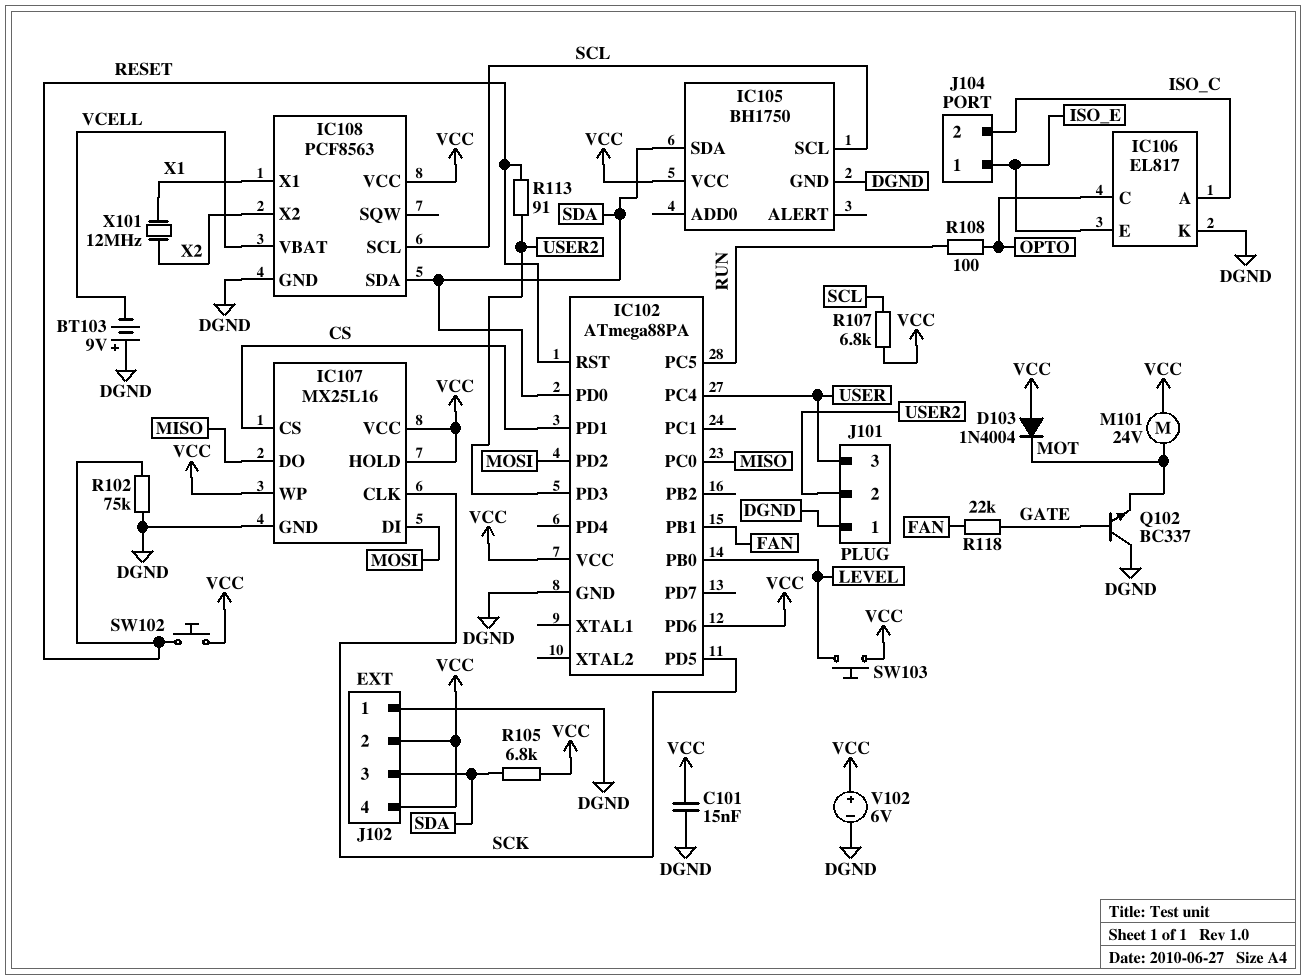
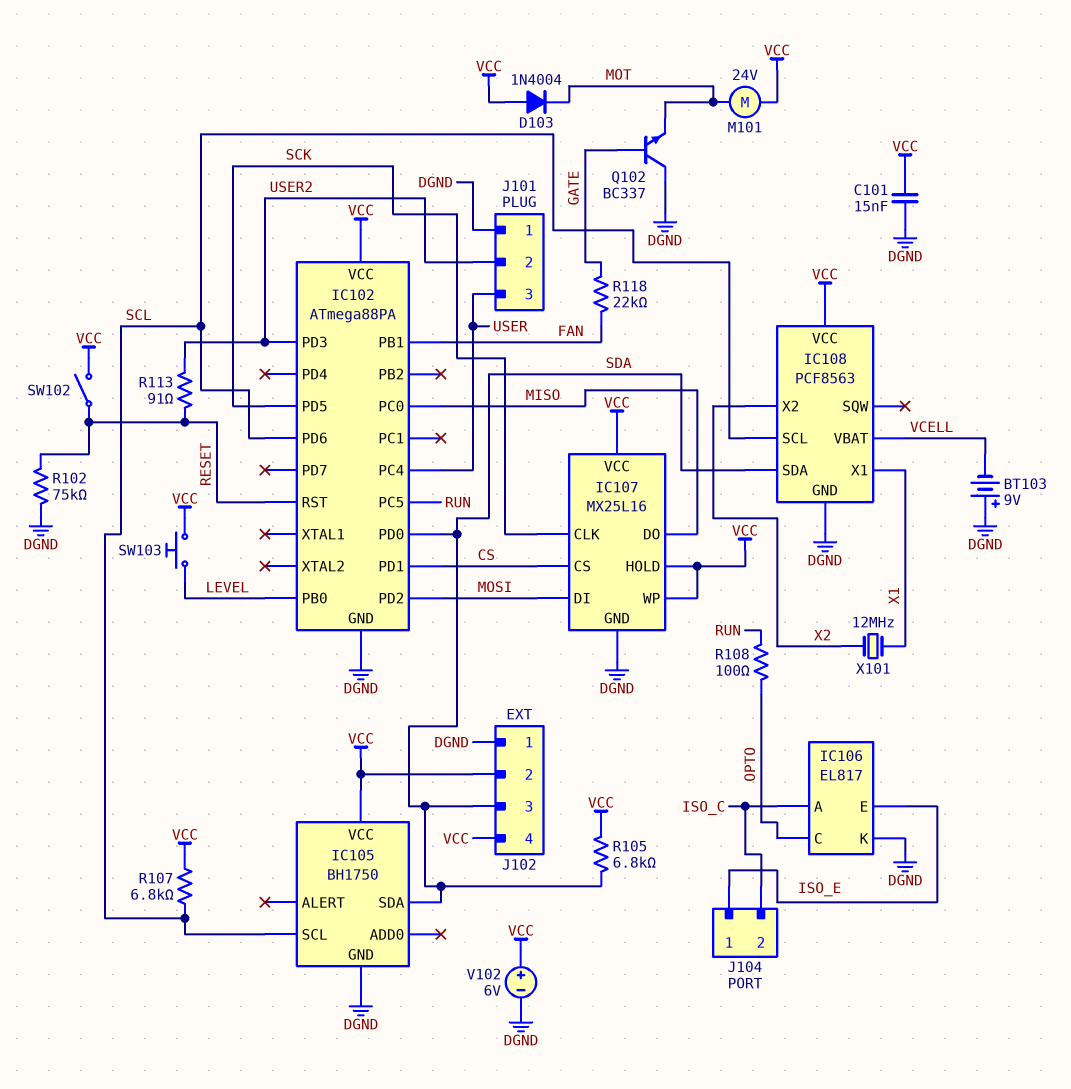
IC102 pin PD6: VCC -> SCL
SW102: button (RESET, VCC) -> switch (RESET, VCC)

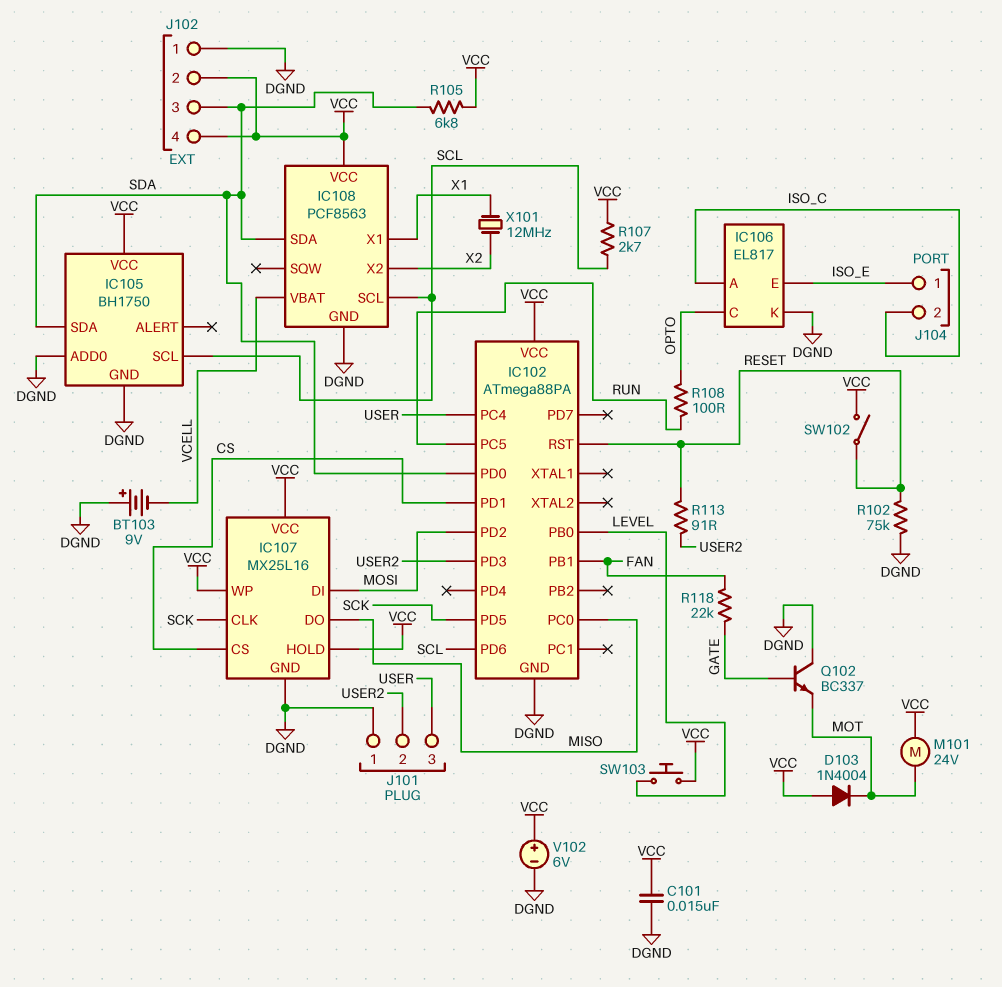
IC105 pin ADD0: none -> DGND
R107: 6.8k (SCL, VCC) -> 2.7k (SCL, VCC)

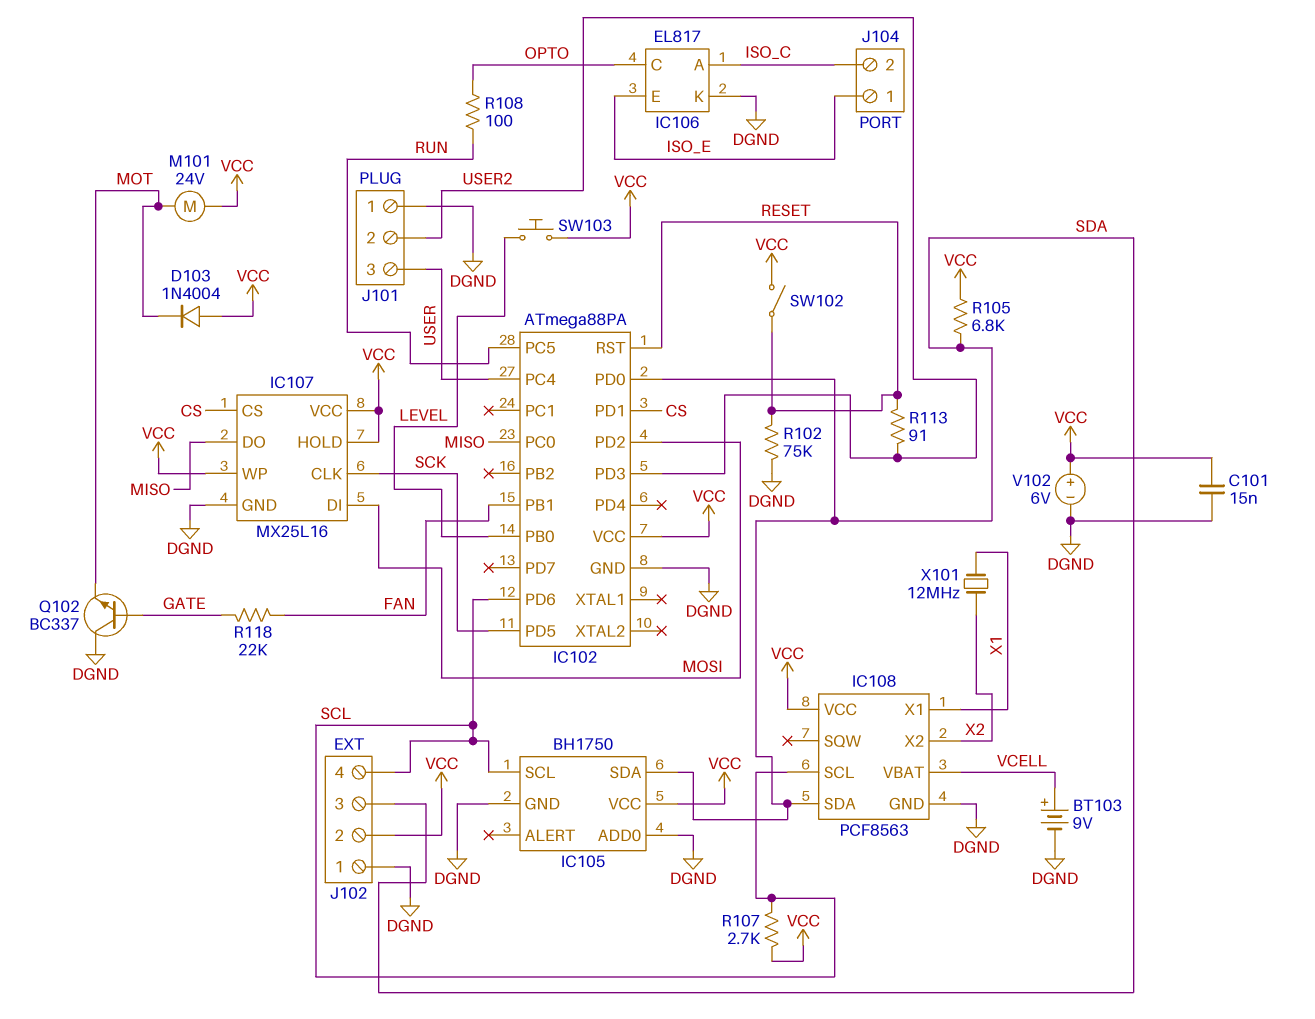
BT103: 9V (plus DGND, minus VCELL) -> 9V (plus VCELL, minus DGND)
J102 pin 4: VCC -> SCL

